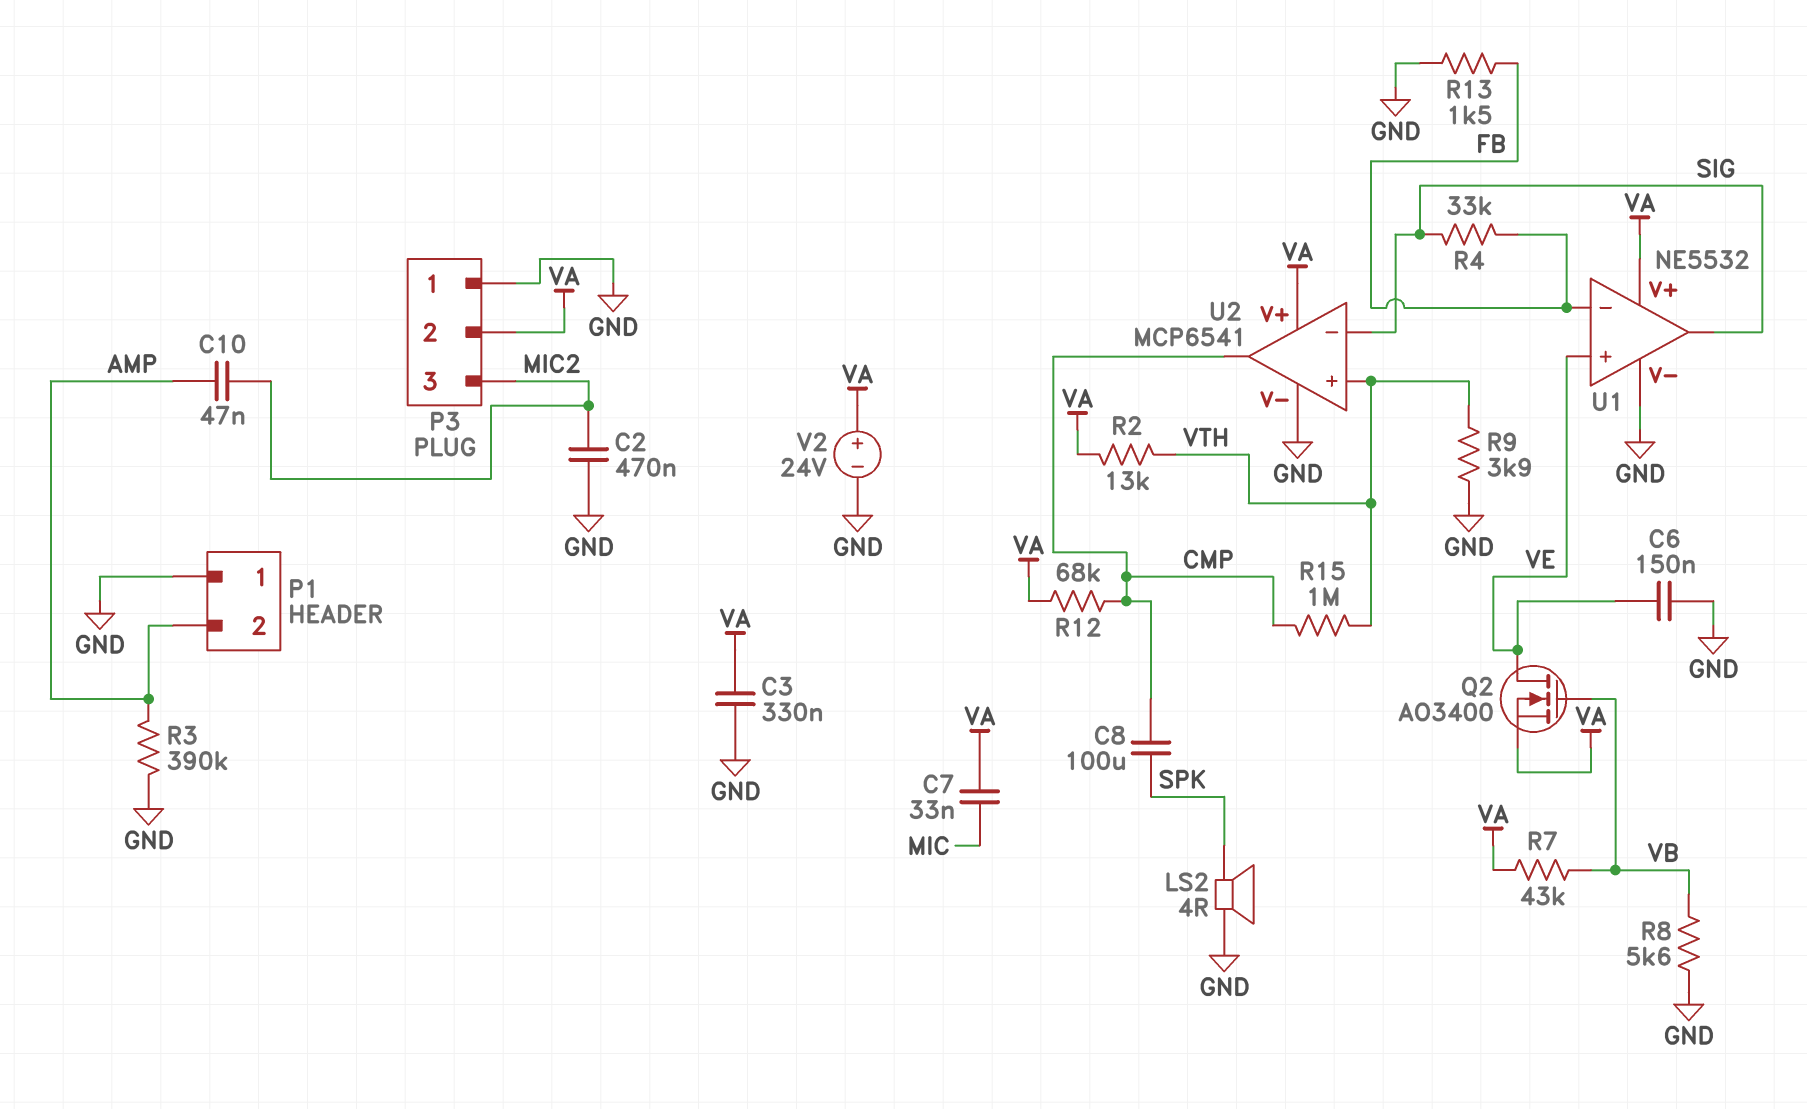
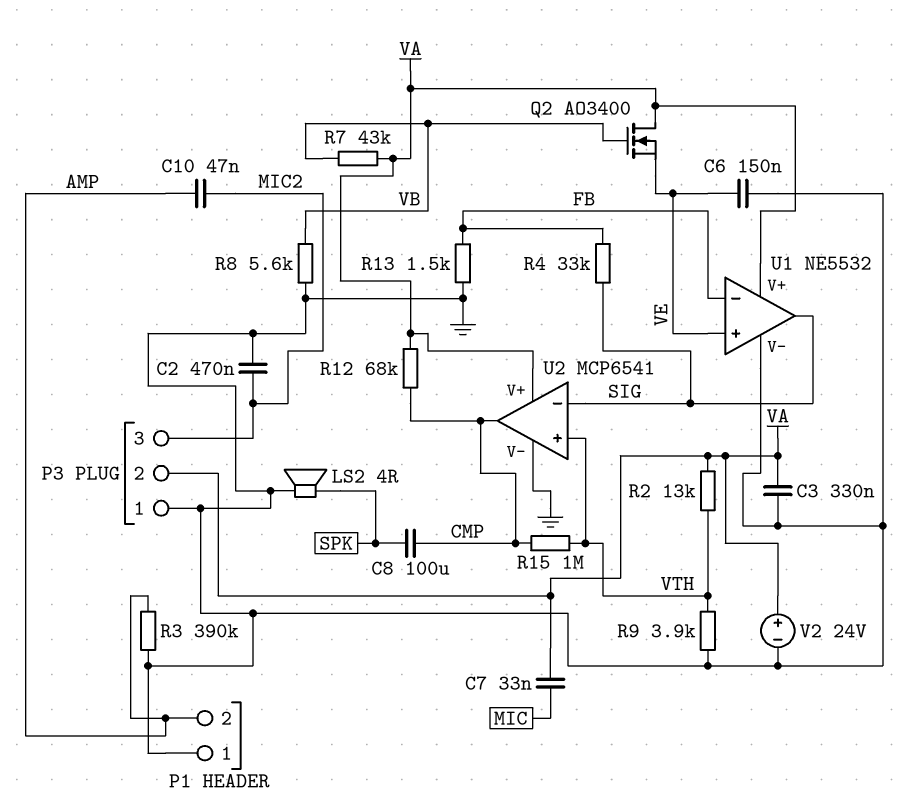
Q2: NMOS AO3400 (G VB, D VE, S VA) -> NMOS AO3400 (G VB, D VA, S VE)

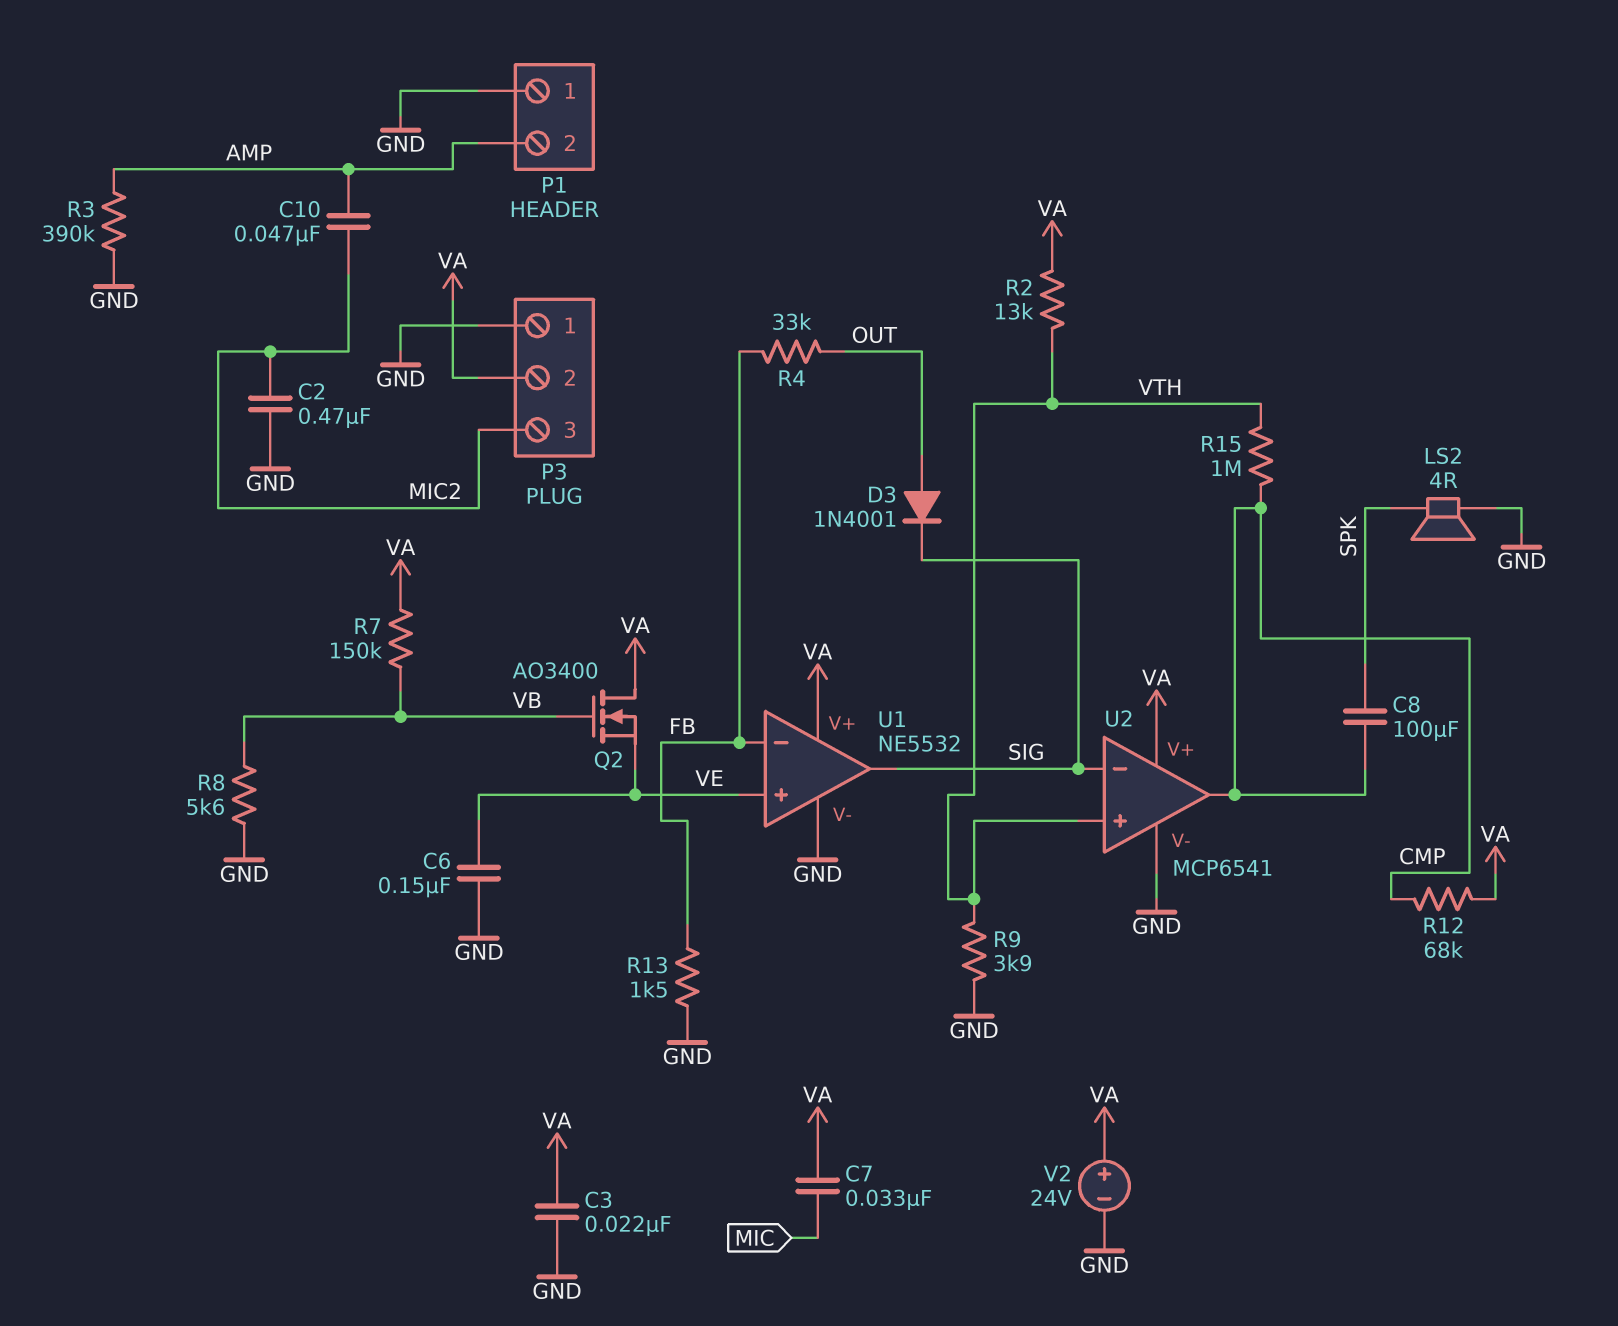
C3: 330nF (GND, VA) -> 22nF (GND, VA)
D3: none -> diode 1N4001 (A OUT, K SIG)
R4: 33k (FB, SIG) -> 33k (FB, OUT)
R7: 43k (VA, VB) -> 150k (VA, VB)

